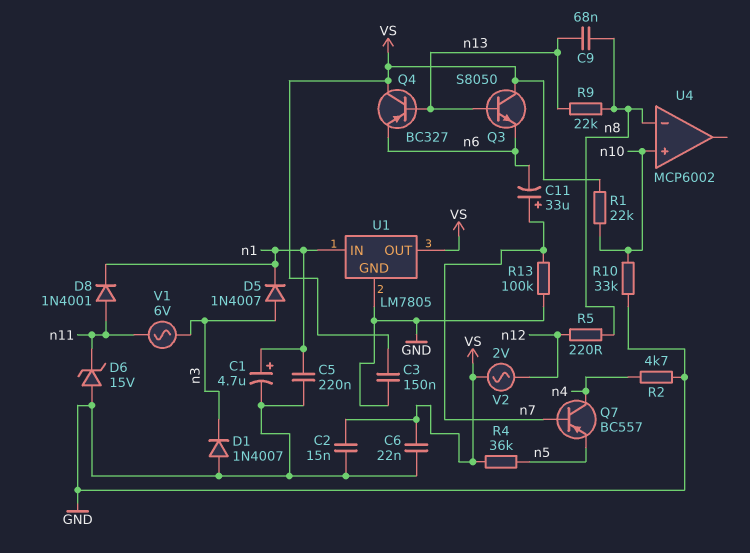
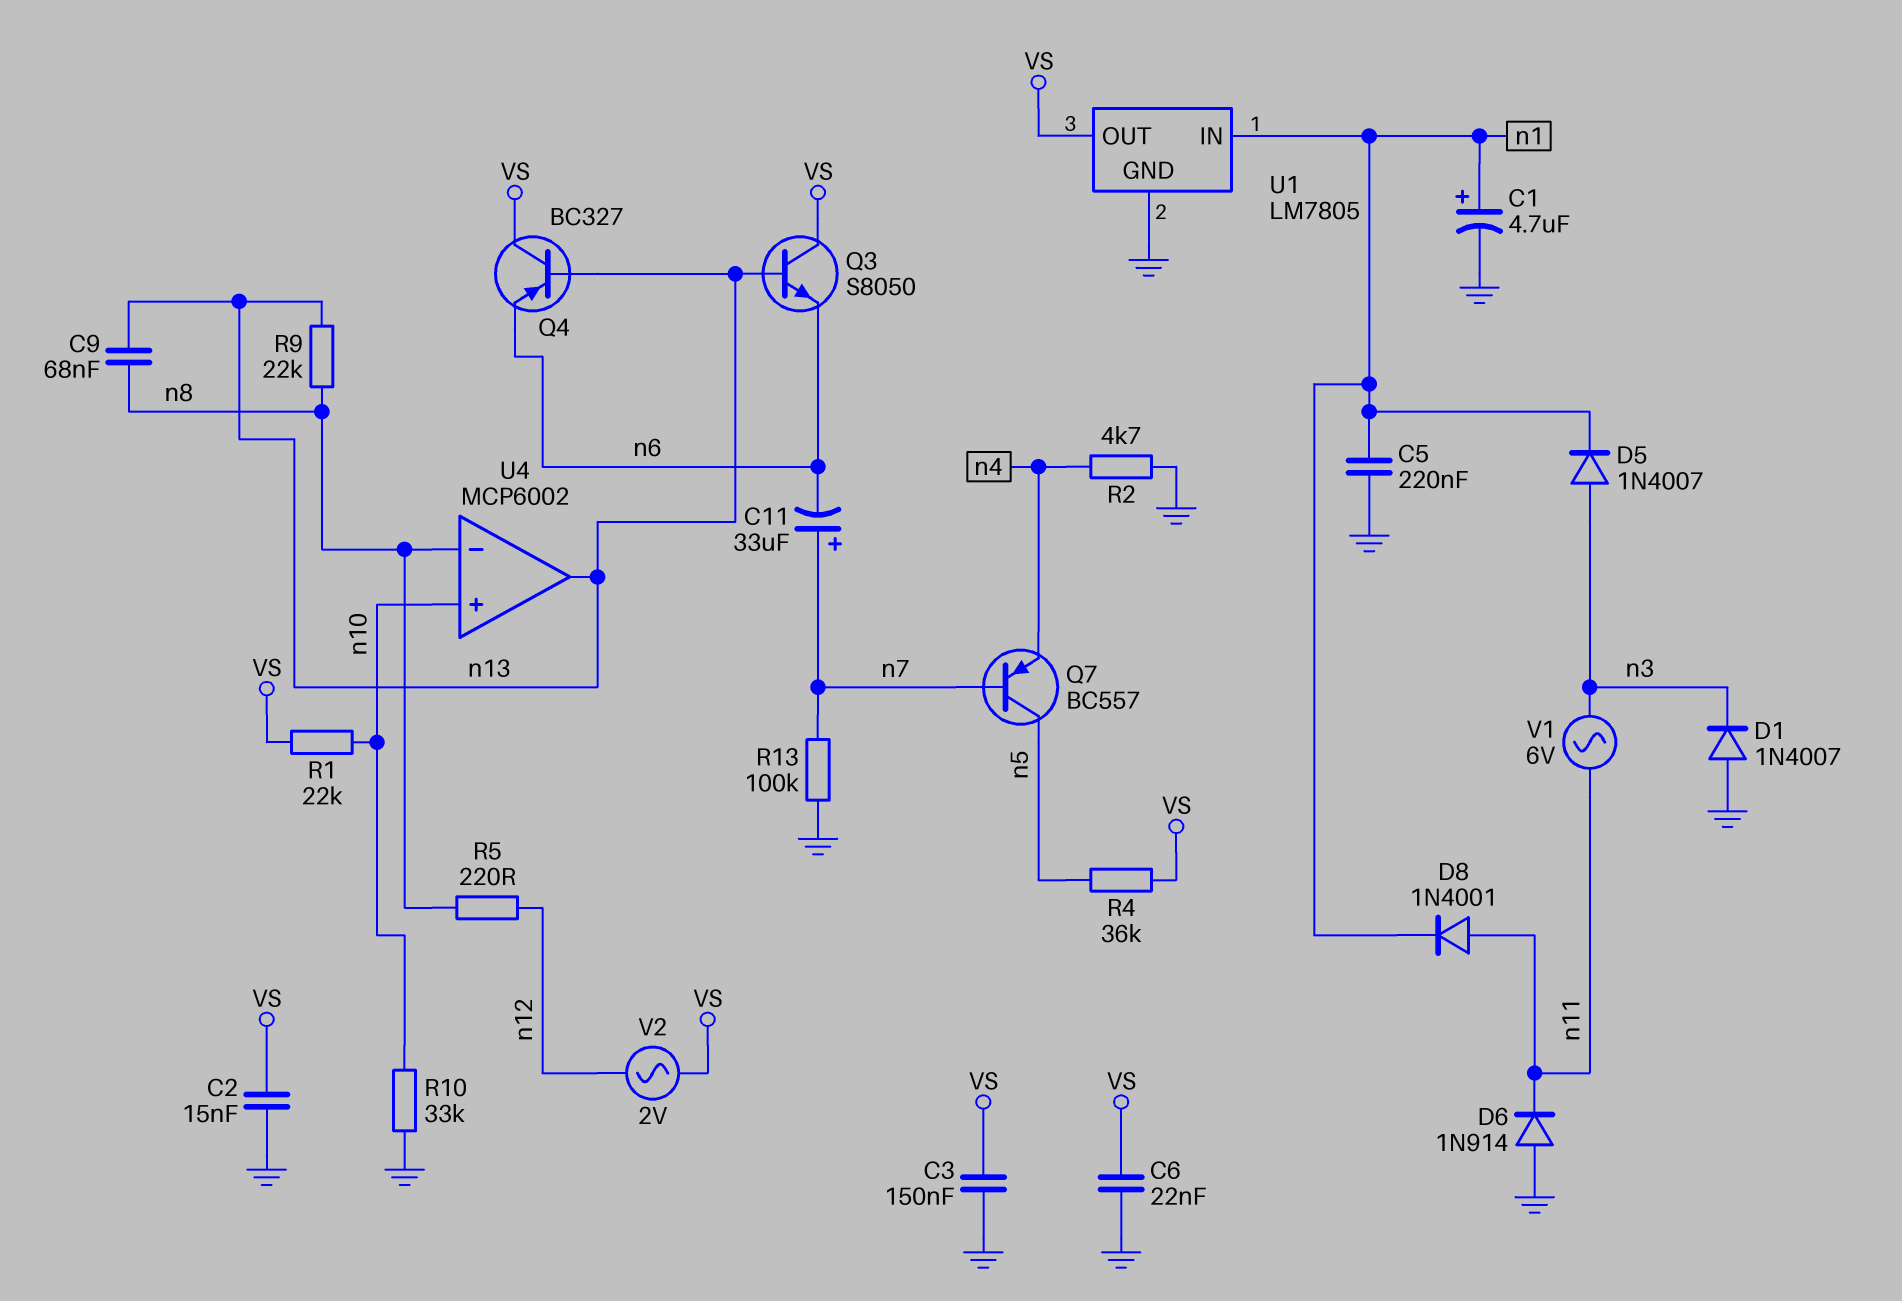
D6: zener 15V (A GND, K n11) -> diode 1N914 (A GND, K n11)
Q7: PNP BC557 (B n7, C n4, E n5) -> PNP BC557 (B n7, C n5, E n4)
U4 pin out: none -> n13

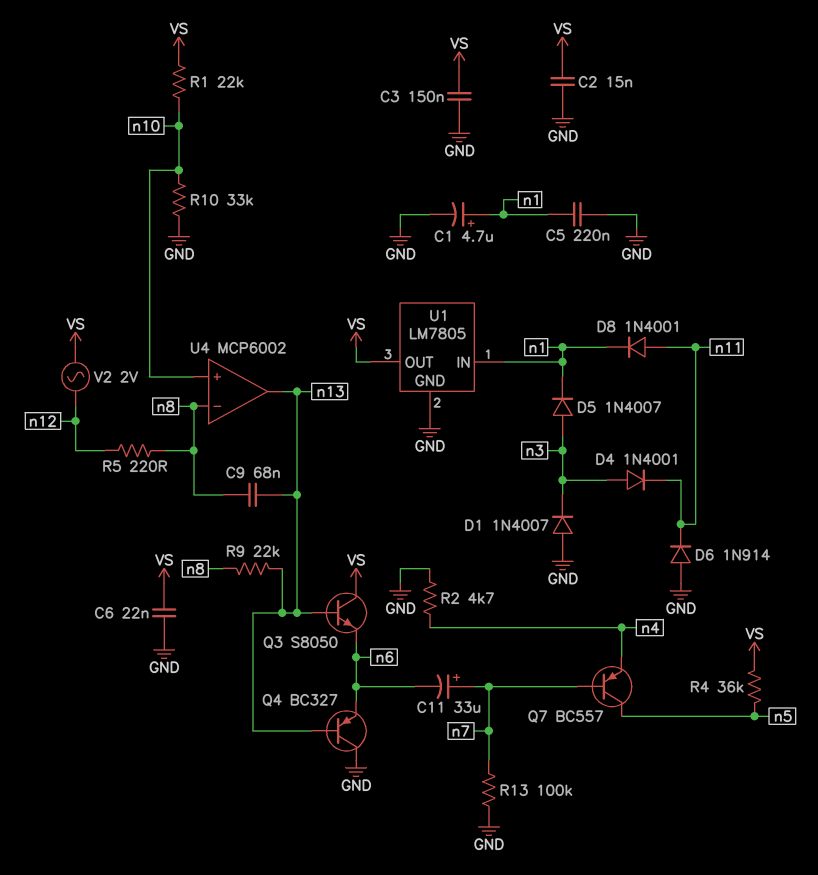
D4: none -> diode 1N4001 (A n3, K n11)
Q4: PNP BC327 (B n13, C VS, E n6) -> PNP BC327 (B n13, C GND, E n6)
V1: AC 6V (n3, n11) -> none

